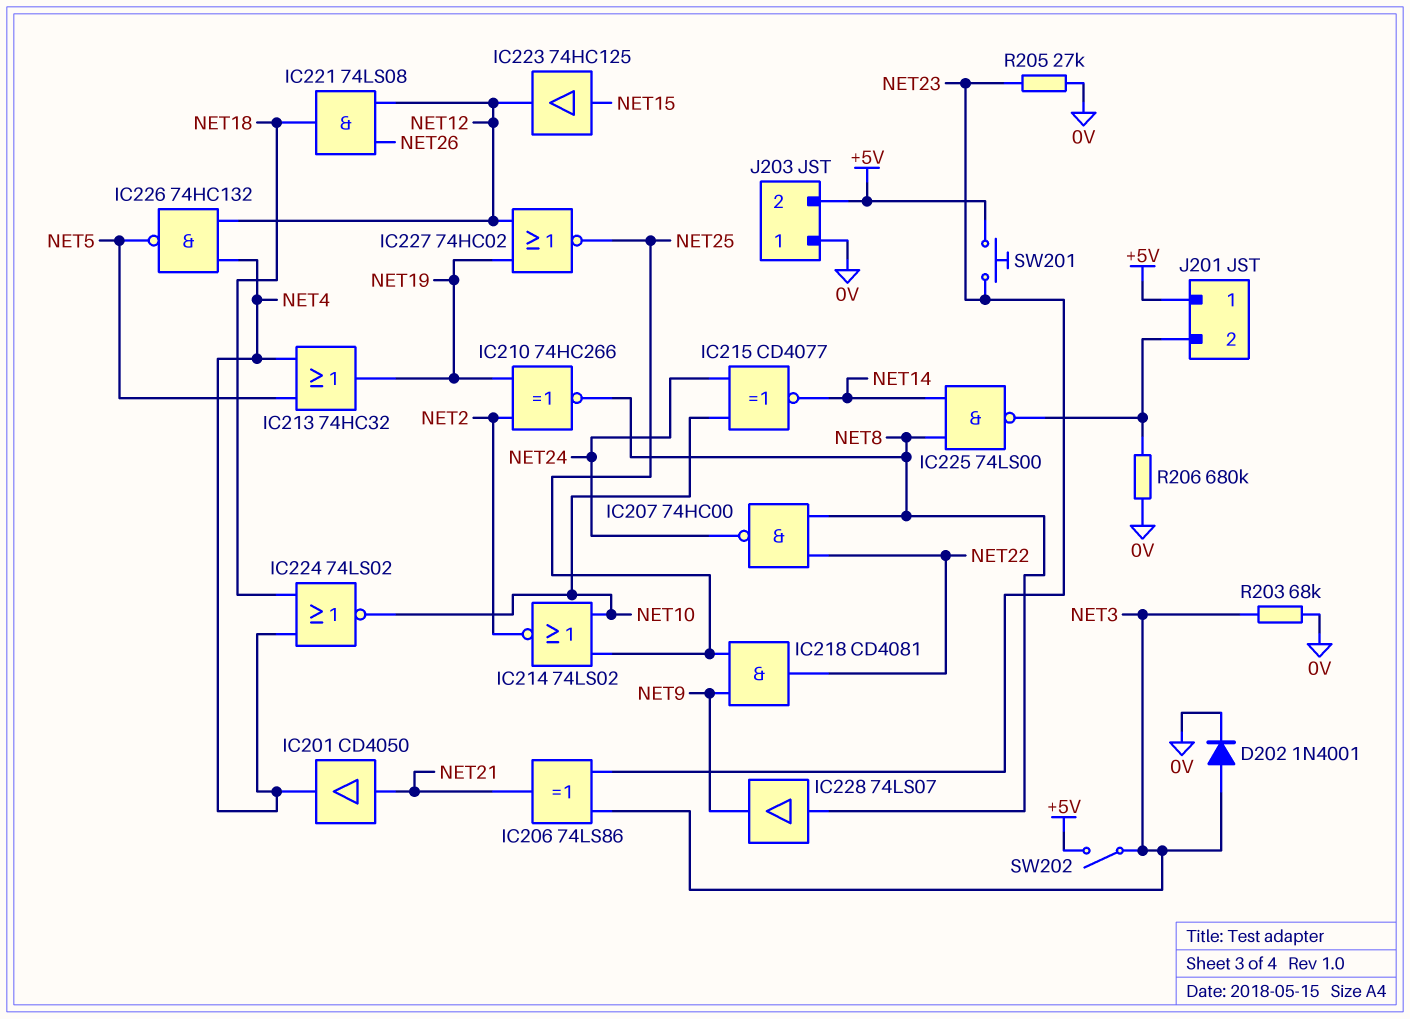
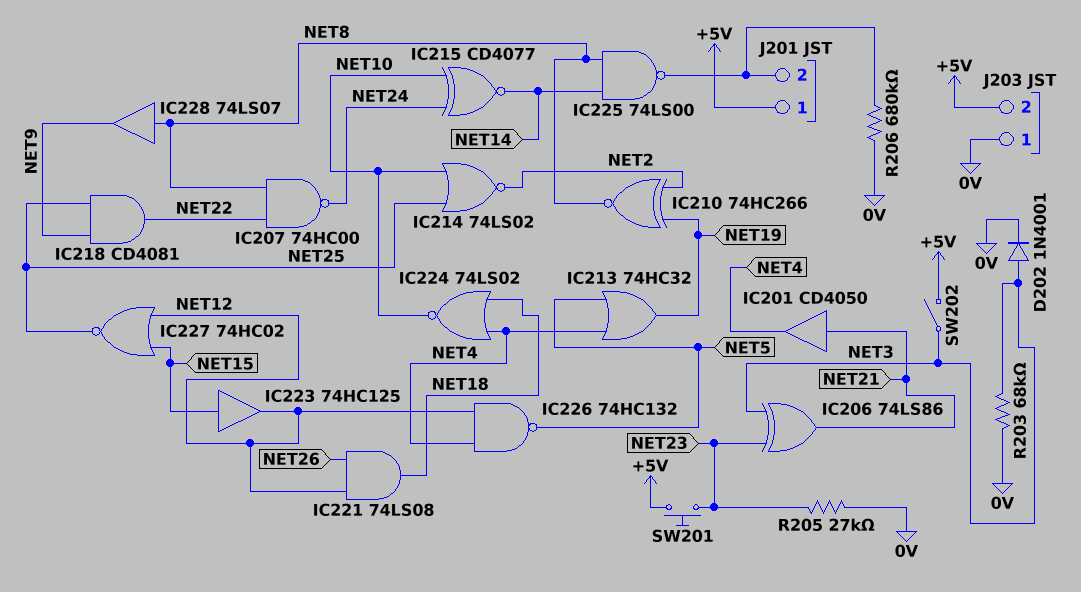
IC227: NOR 74HC02 (in NET12, in NET19, out NET25) -> NOR 74HC02 (in NET12, in NET15, out NET25)

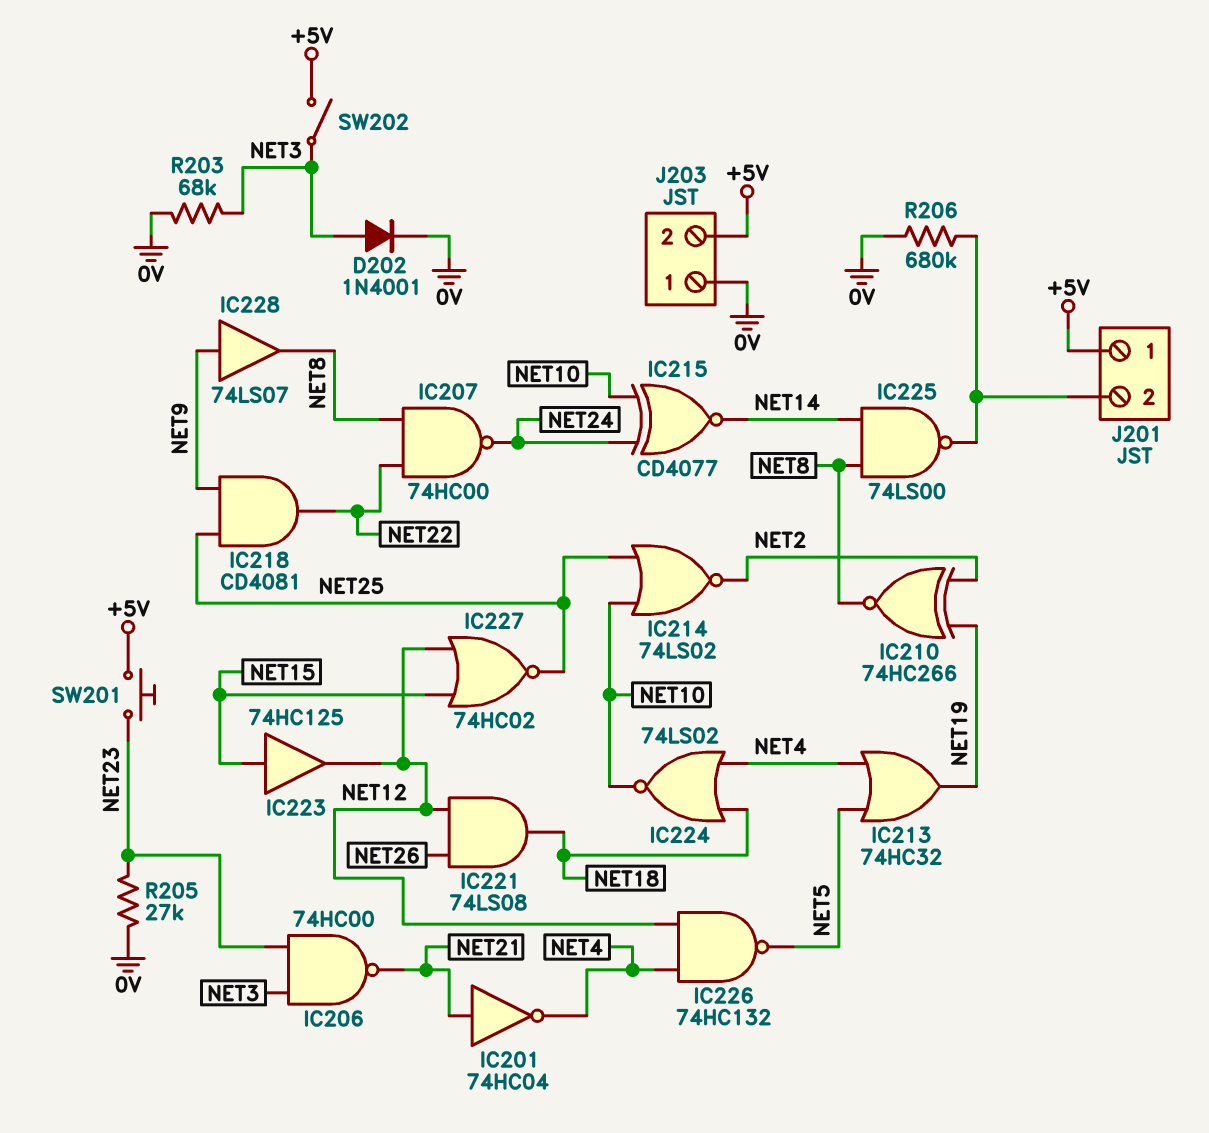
IC201: buffer CD4050 (in NET21, out NET4) -> NOT 74HC04 (in NET21, out NET4)
IC206: XOR 74LS86 (in NET3, in NET23, out NET21) -> NAND 74HC00 (in NET3, in NET23, out NET21)
IC228: buffer 74LS07 (in NET8, out NET9) -> buffer 74LS07 (in NET9, out NET8)

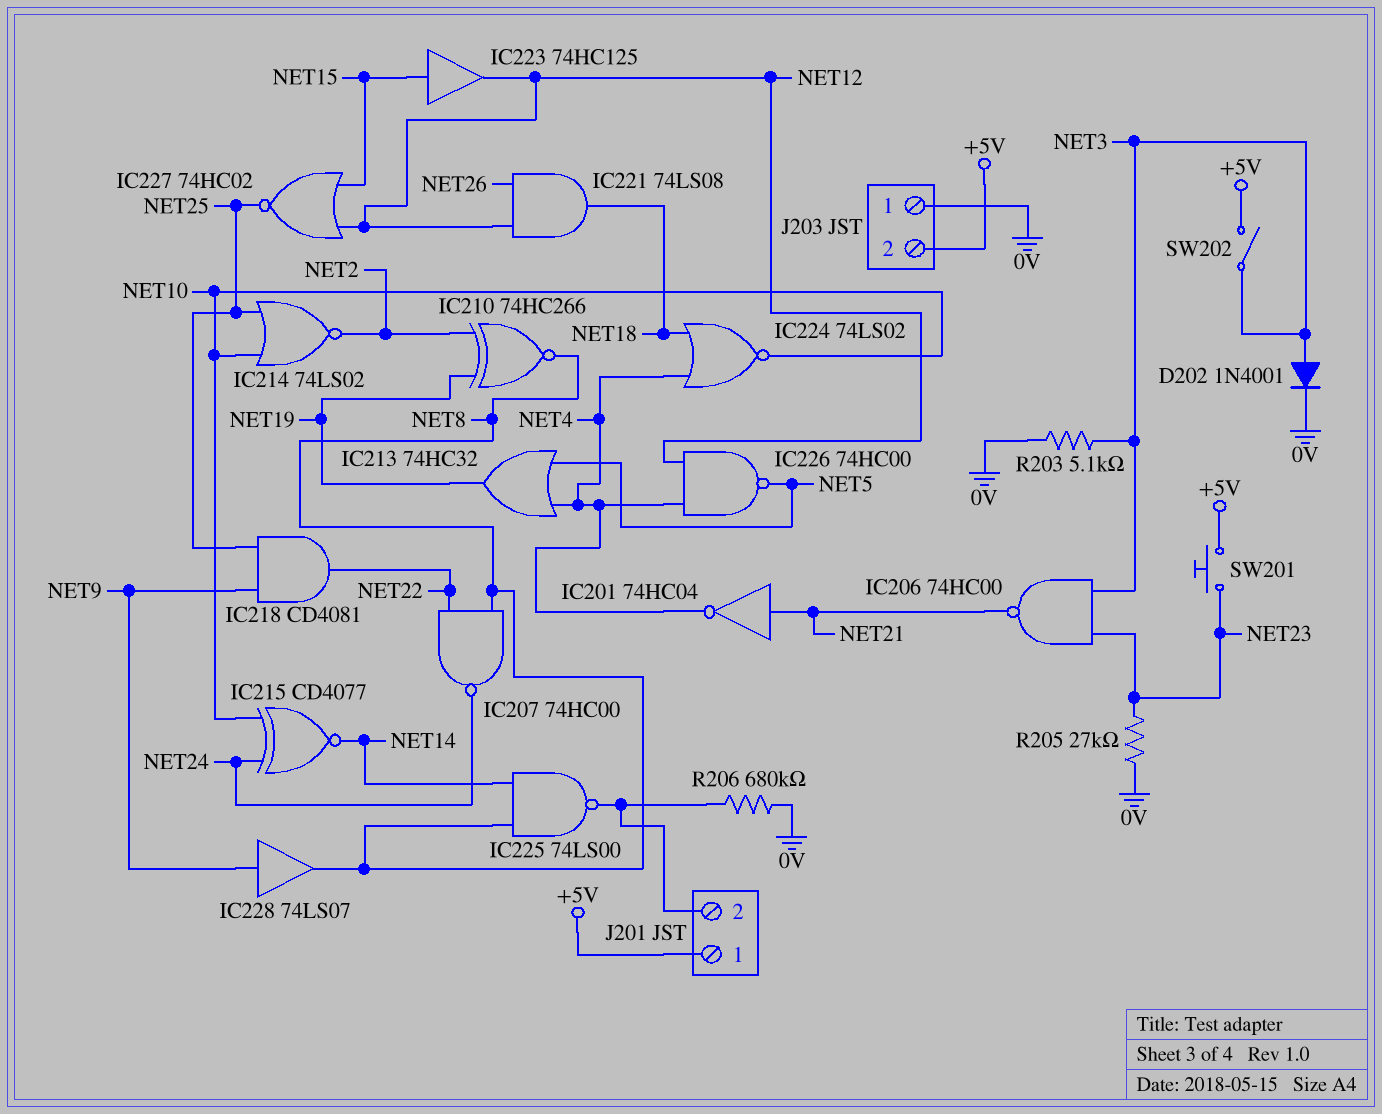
IC226: NAND 74HC132 (in NET4, in NET12, out NET5) -> NAND 74HC00 (in NET4, in NET12, out NET5)
R203: 68k (0V, NET3) -> 5.1k (0V, NET3)

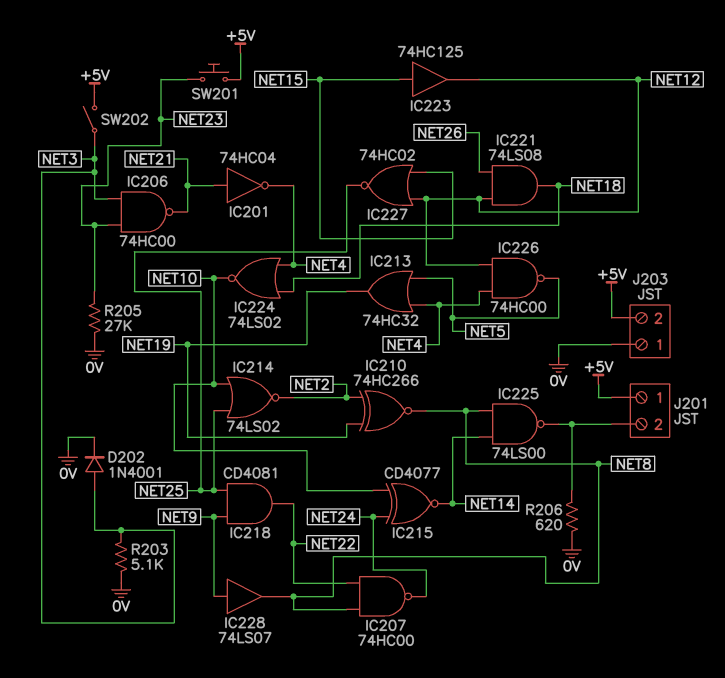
R206: 680k (0V, J201/2) -> 620 (0V, J201/2)

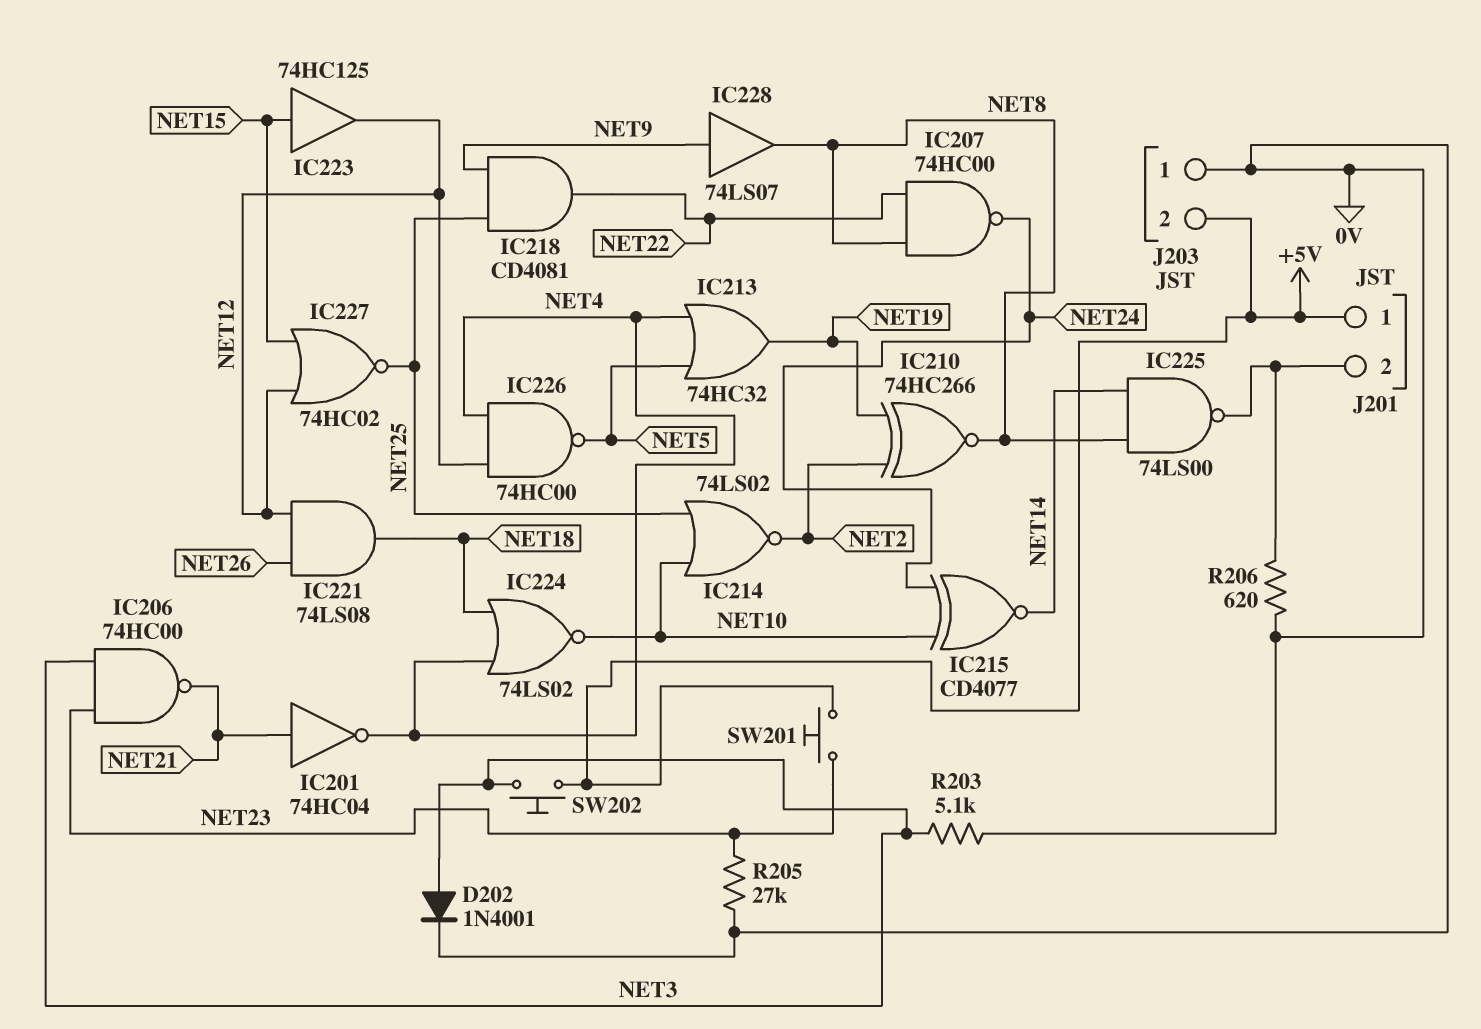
SW202: switch (+5V, NET3) -> button (+5V, NET3)

